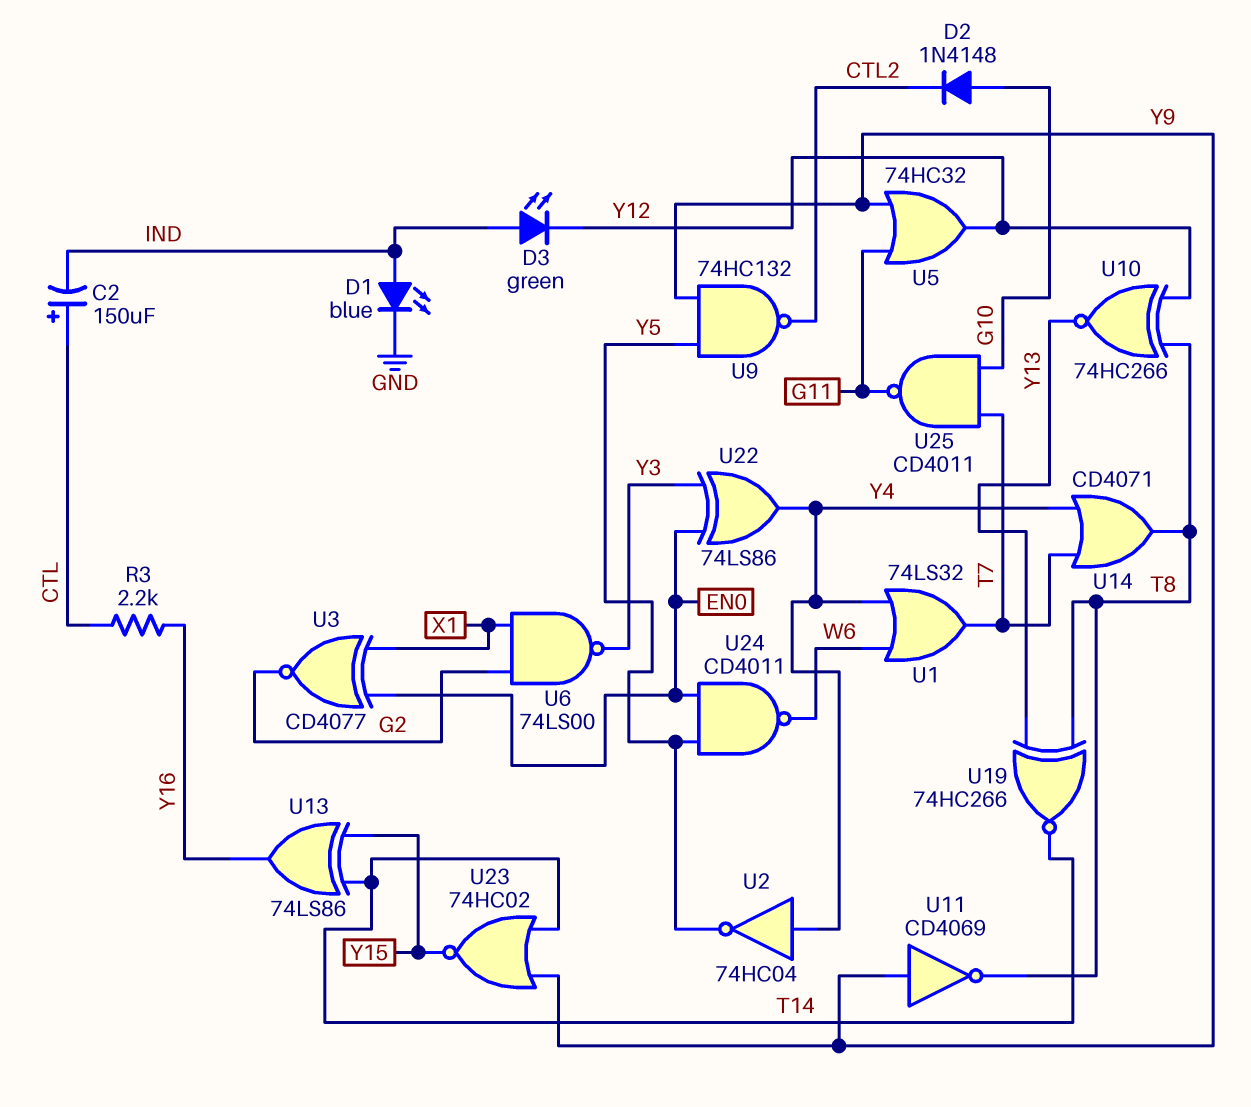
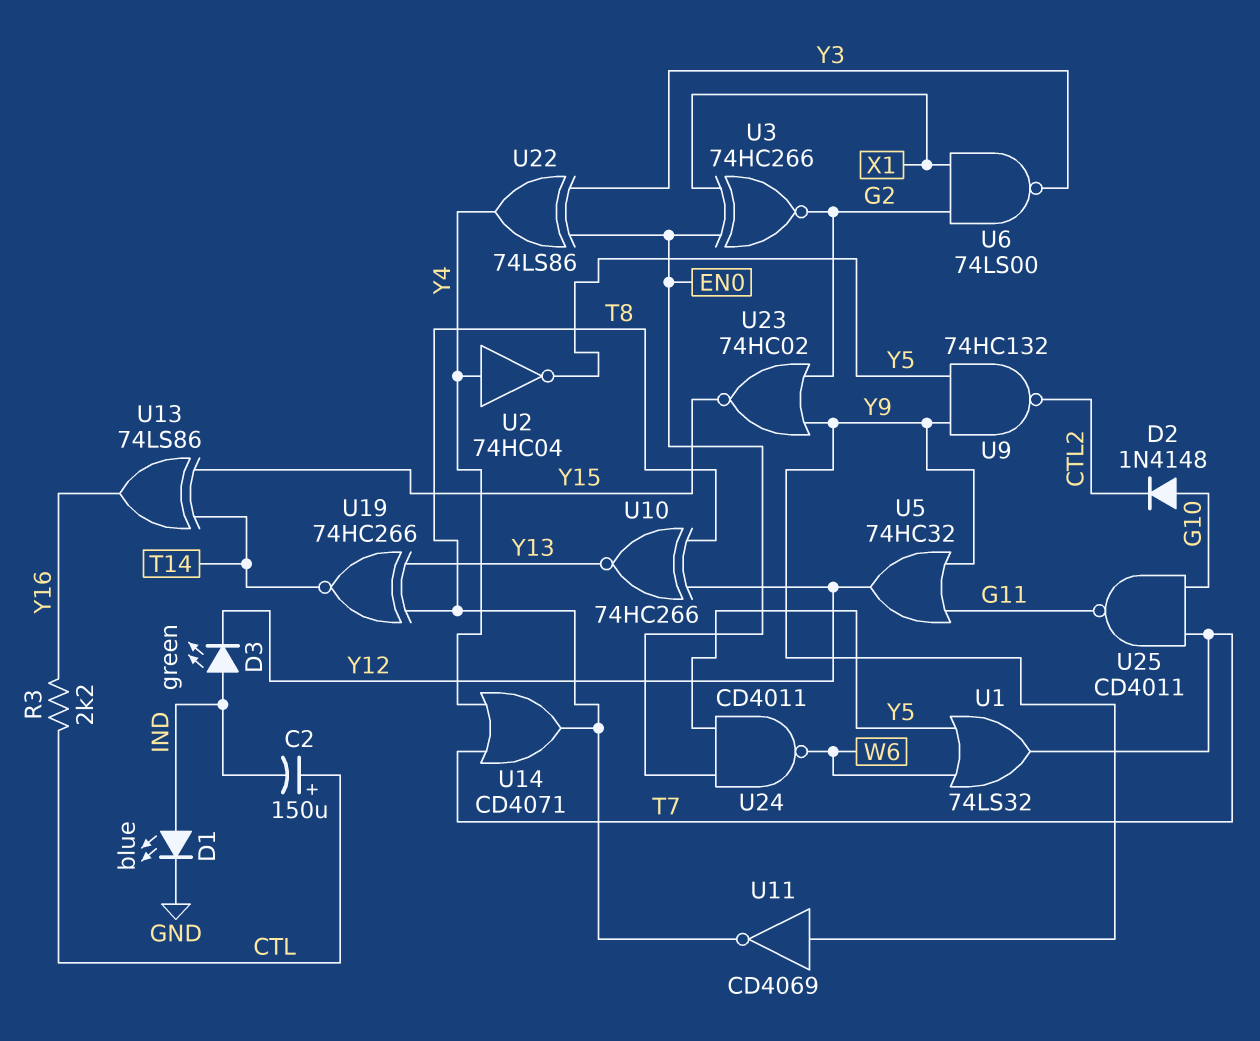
U1: OR 74LS32 (in W6, in Y4, out T7) -> OR 74LS32 (in W6, in Y5, out T7)
U3: XNOR CD4077 (in EN0, in X1, out G2) -> XNOR 74HC266 (in EN0, in X1, out G2)
U23: NOR 74HC02 (in T14, in Y9, out Y15) -> NOR 74HC02 (in G2, in Y9, out Y15)

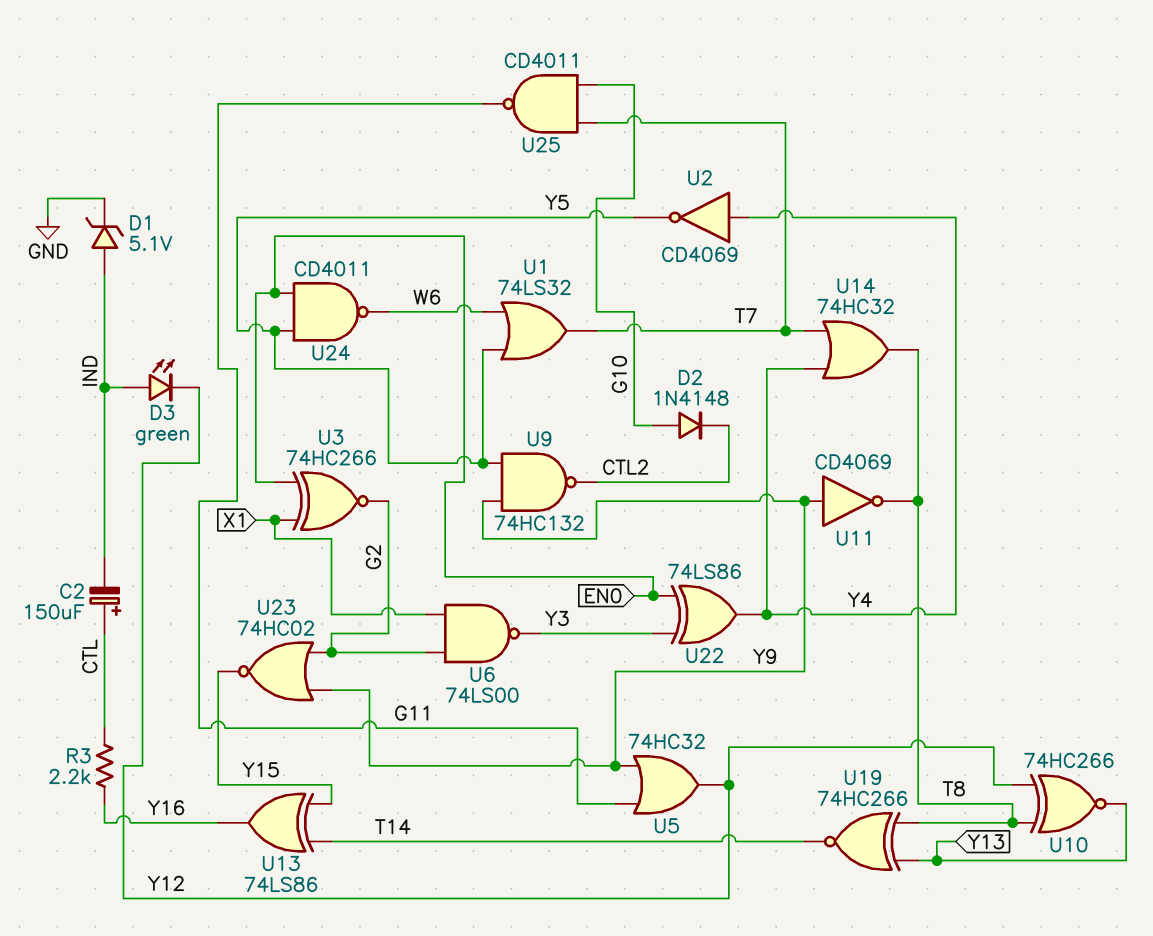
D1: LED blue (A IND, K GND) -> zener 5.1V (A IND, K GND)
U2: NOT 74HC04 (in Y4, out Y5) -> NOT CD4069 (in Y4, out Y5)
U14: OR CD4071 (in T7, in Y4, out T8) -> OR 74HC32 (in T7, in Y4, out T8)

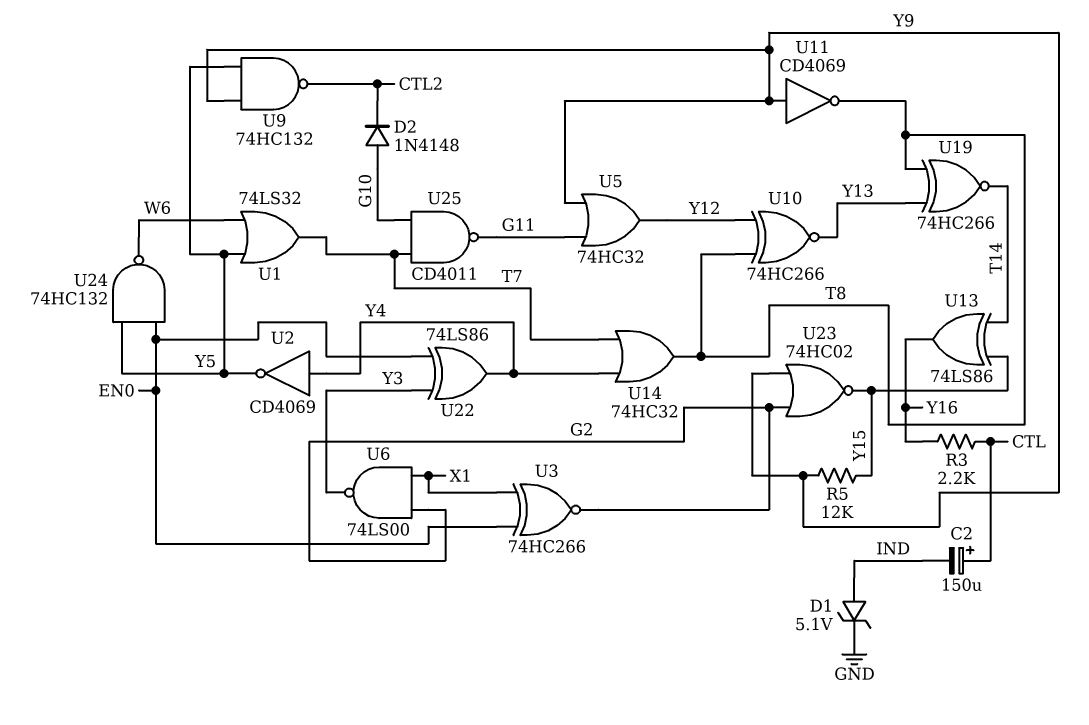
D3: LED green (A IND, K Y12) -> none
R5: none -> 12k (Y9, Y15)
U24: NAND CD4011 (in EN0, in Y5, out W6) -> NAND 74HC132 (in EN0, in Y5, out W6)

